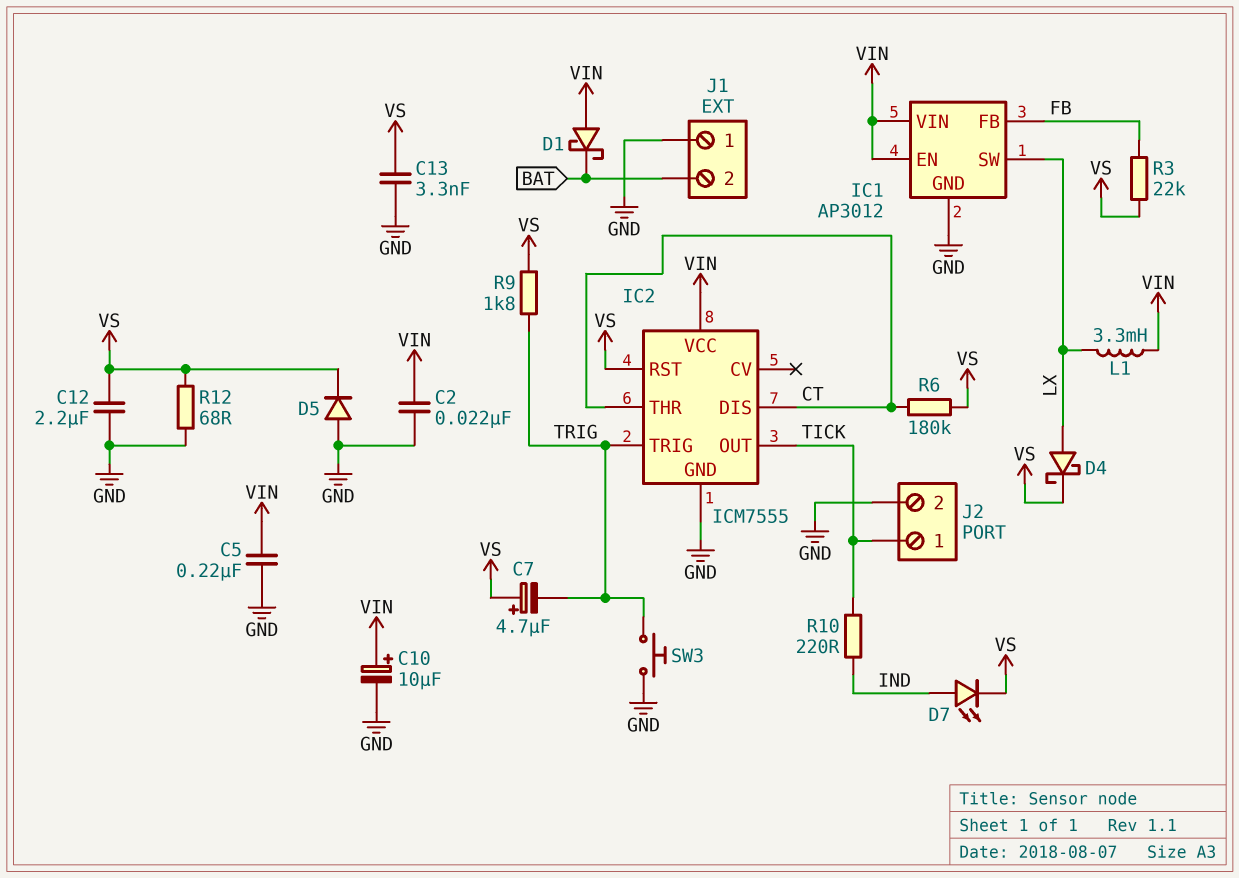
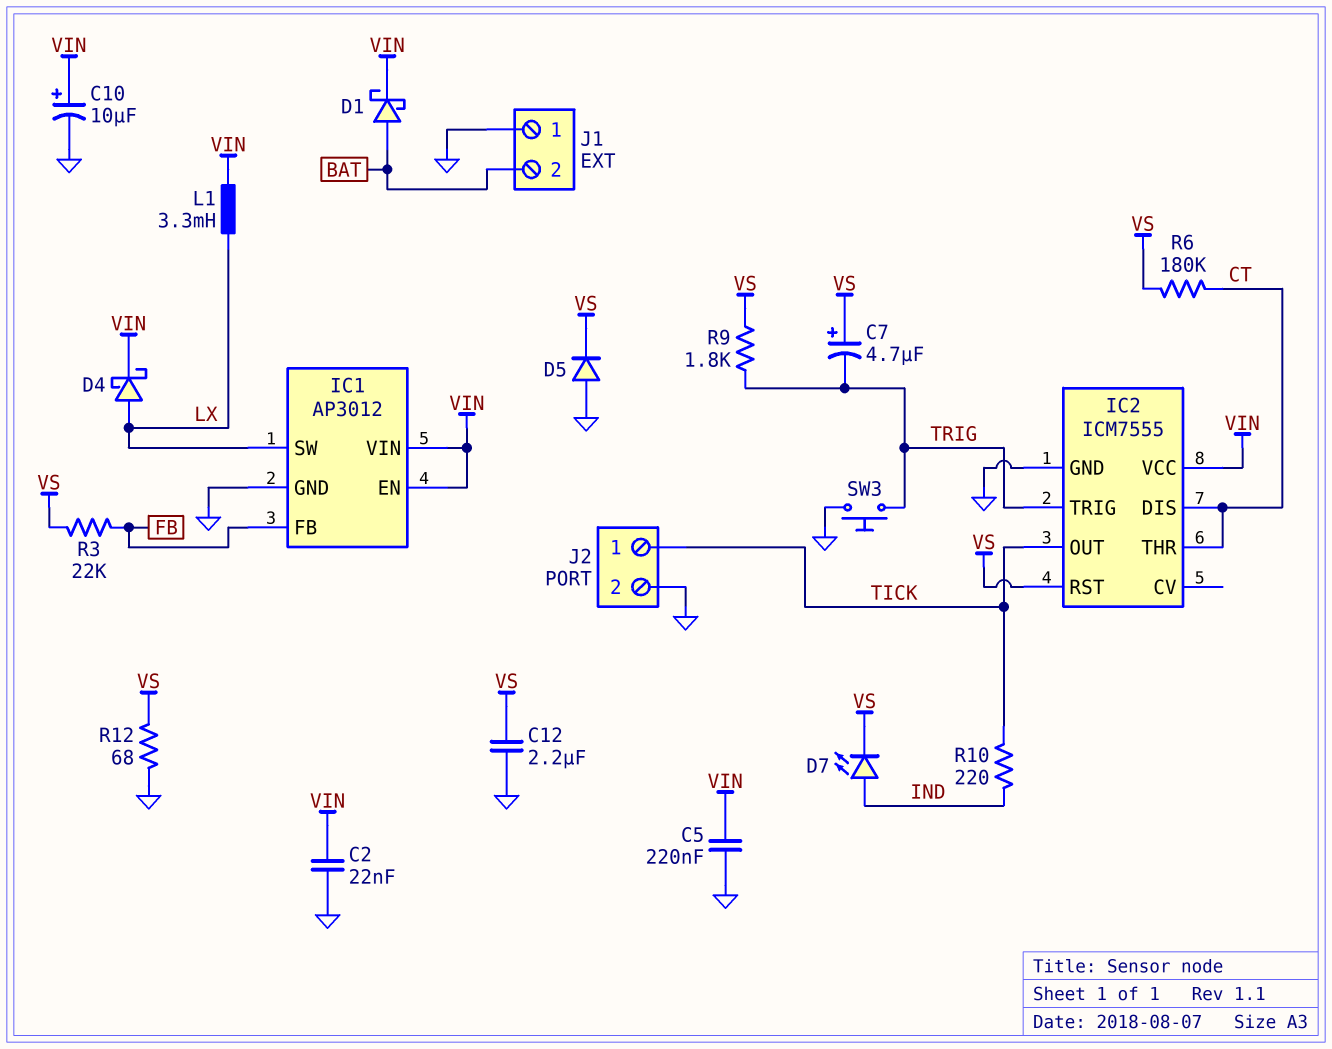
C13: 3.3nF (GND, VS) -> none
D1: schottky (A VIN, K BAT) -> schottky (A BAT, K VIN)
D4: schottky (A LX, K VS) -> schottky (A LX, K VIN)

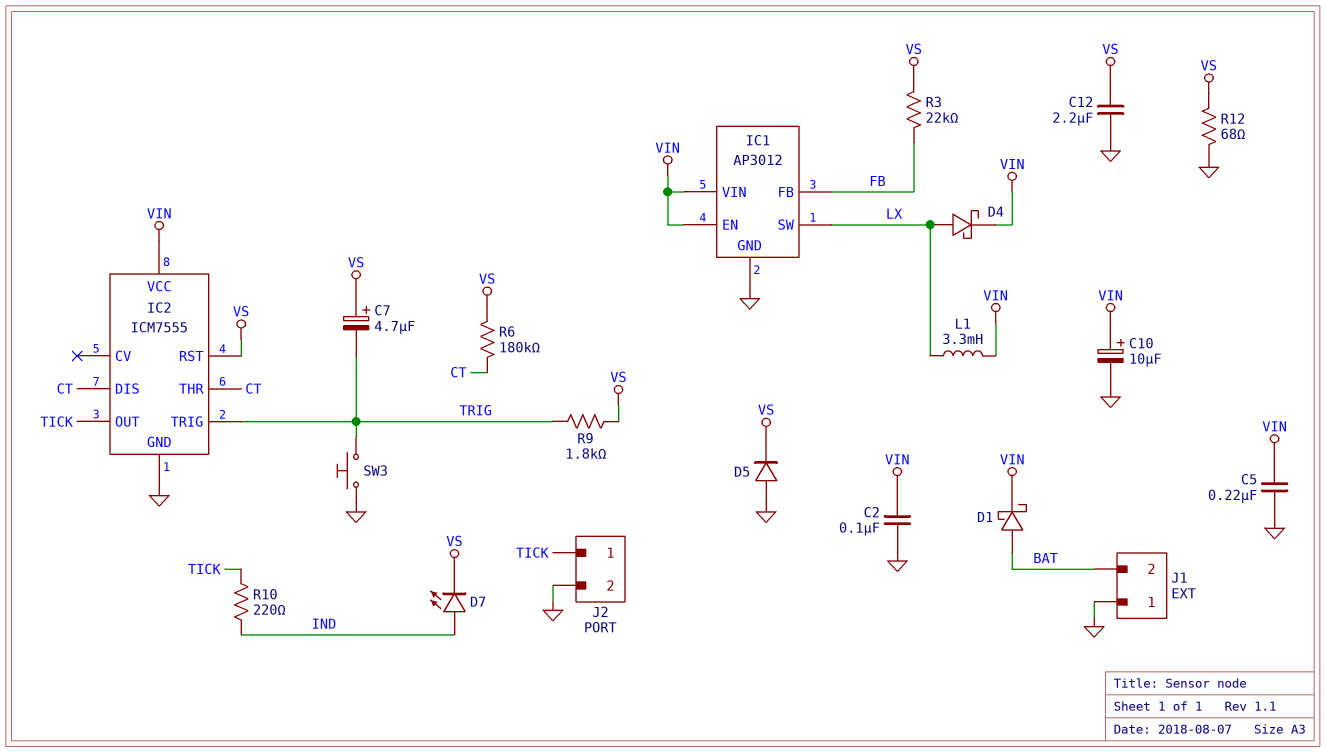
C2: 22nF (GND, VIN) -> 100nF (GND, VIN)

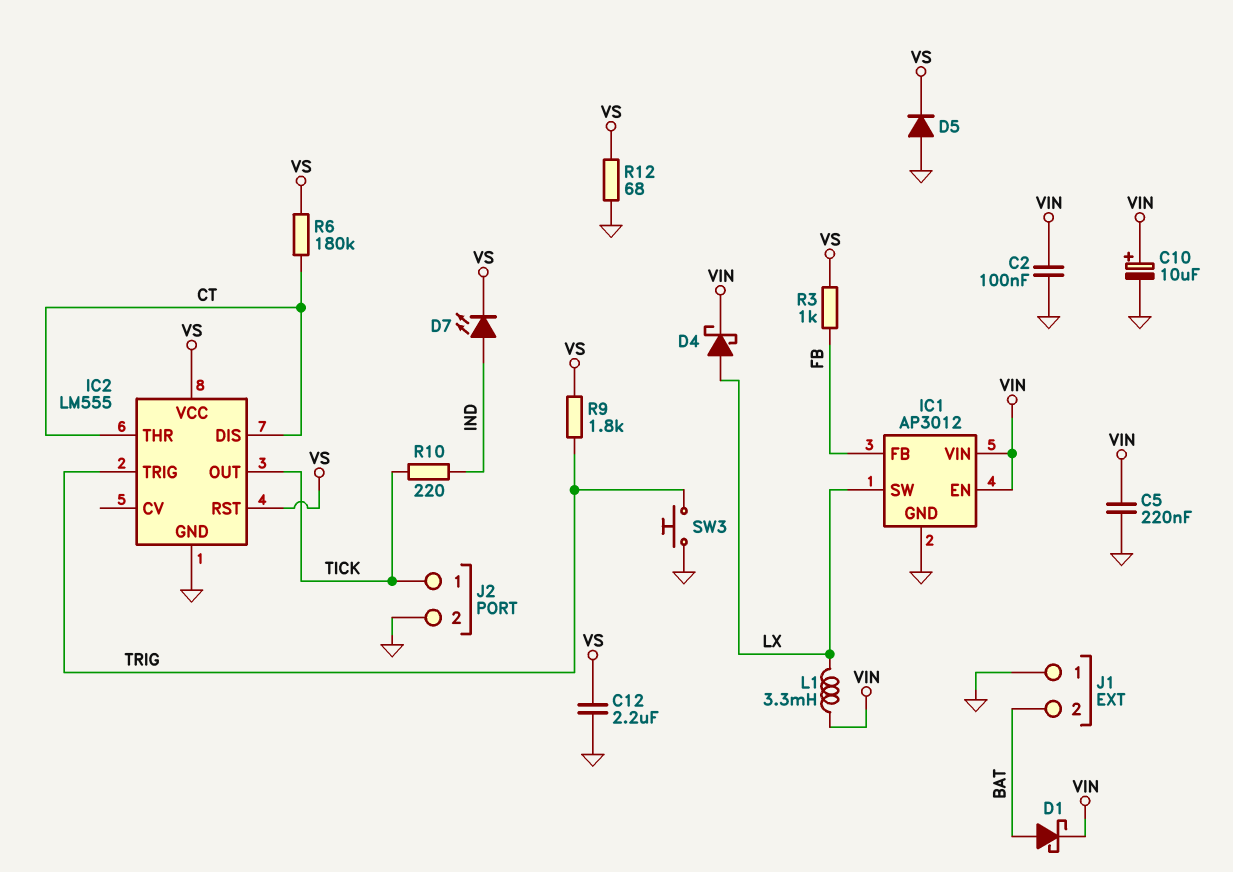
C7: 4.7uF (plus VS, minus TRIG) -> none
IC2: ICM7555 -> LM555
IC2 pin VCC: VIN -> VS
R3: 22k (FB, VS) -> 1k (FB, VS)

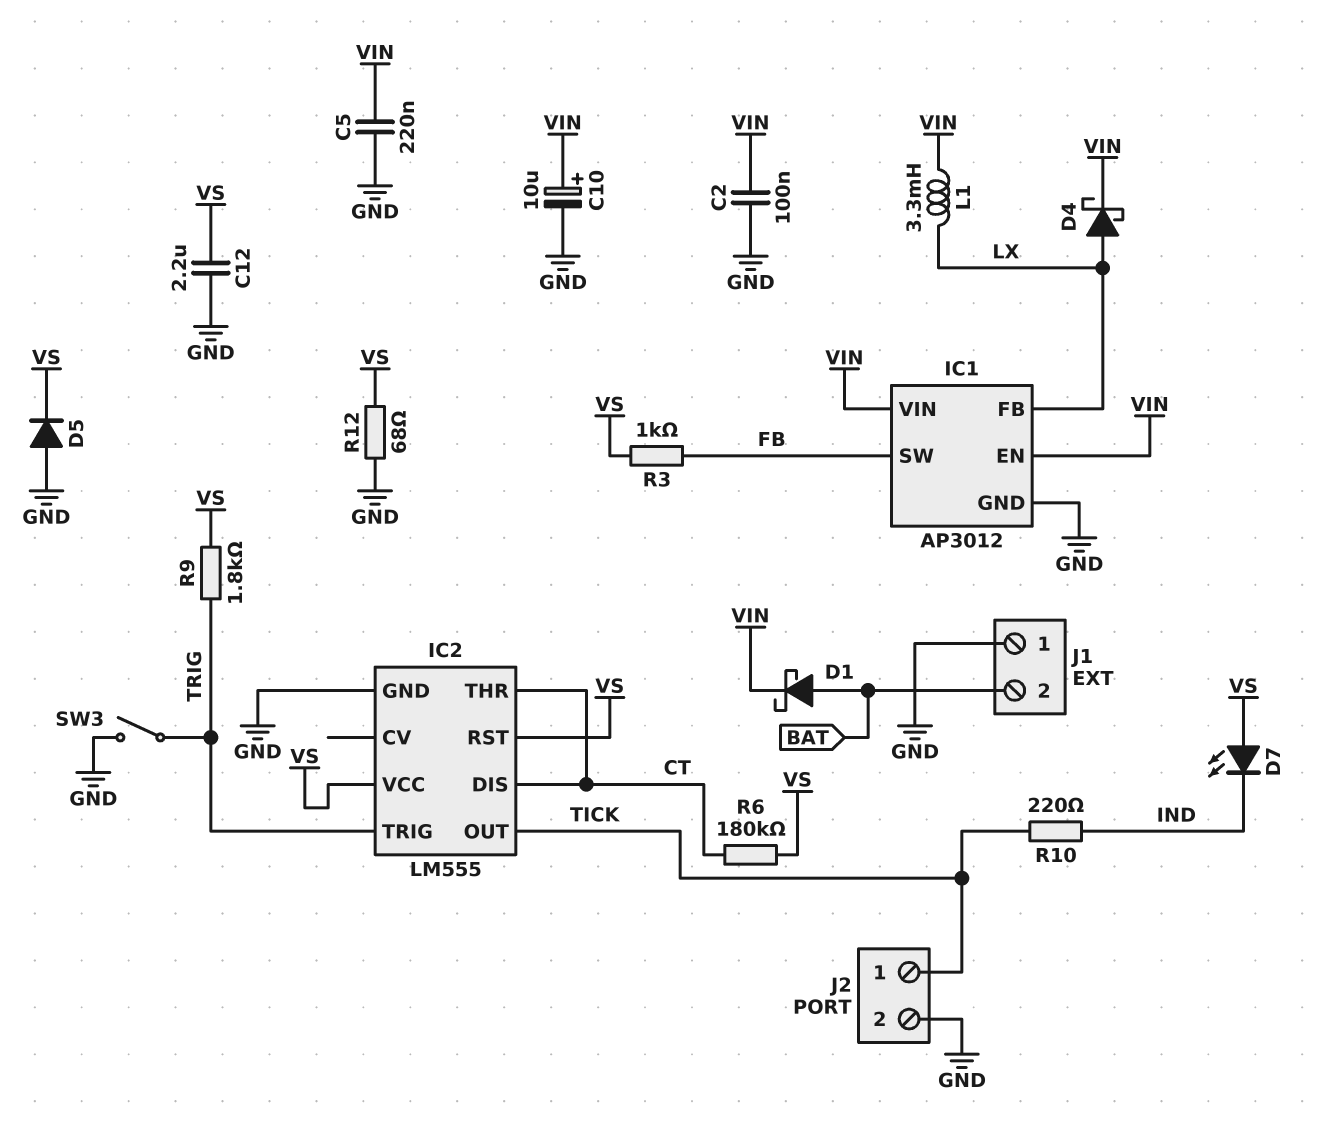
D7: LED (A IND, K VS) -> LED (A VS, K IND)
IC1 pin FB: FB -> LX
IC1 pin SW: LX -> FB
SW3: button (GND, TRIG) -> switch (GND, TRIG)

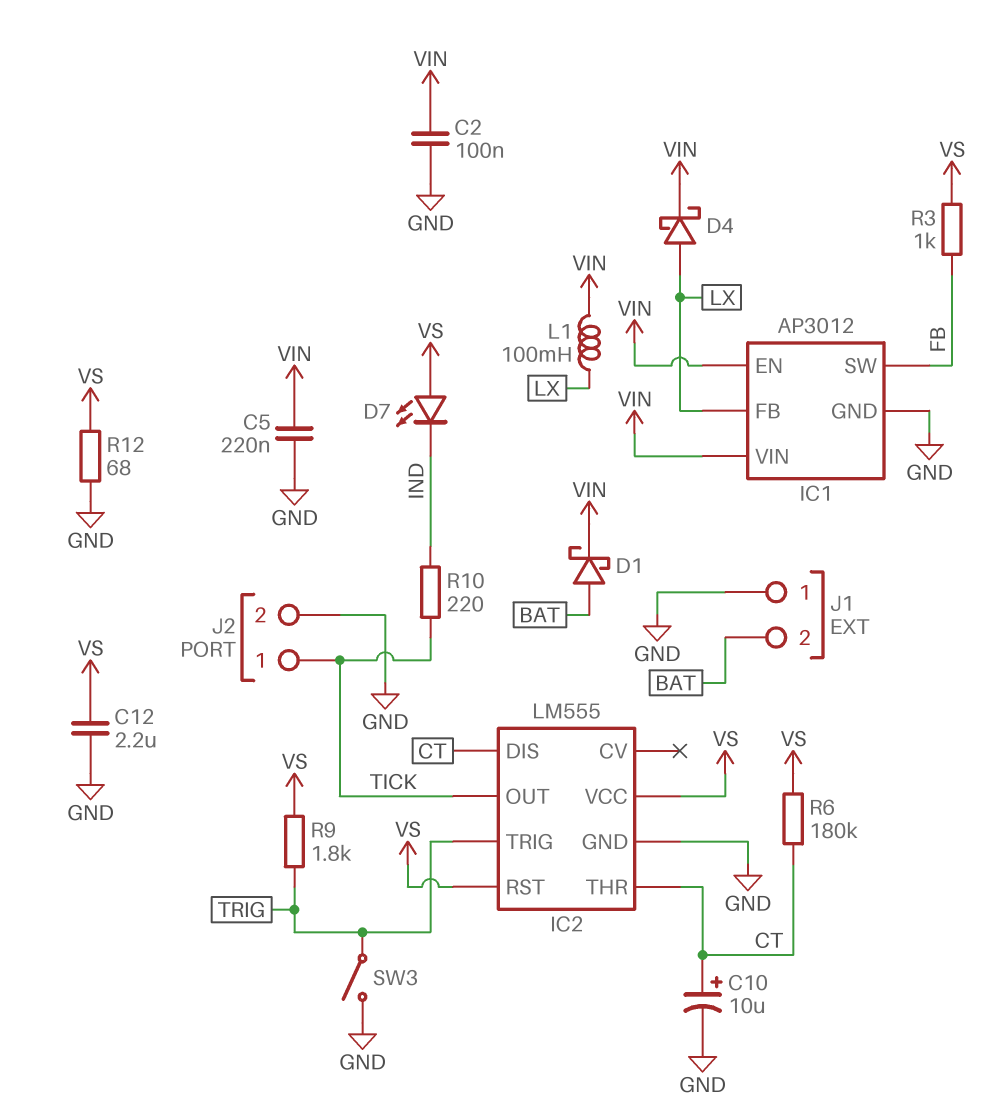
C10: 10uF (plus VIN, minus GND) -> 10uF (plus CT, minus GND)
D5: diode (A GND, K VS) -> none
L1: 3.3mH (LX, VIN) -> 100mH (LX, VIN)

